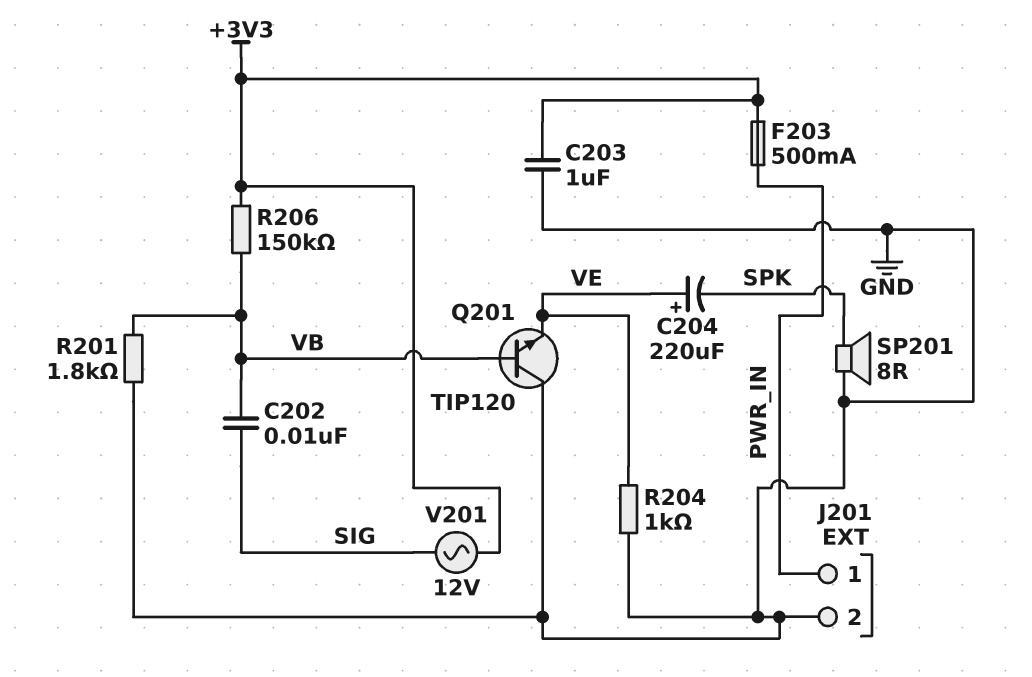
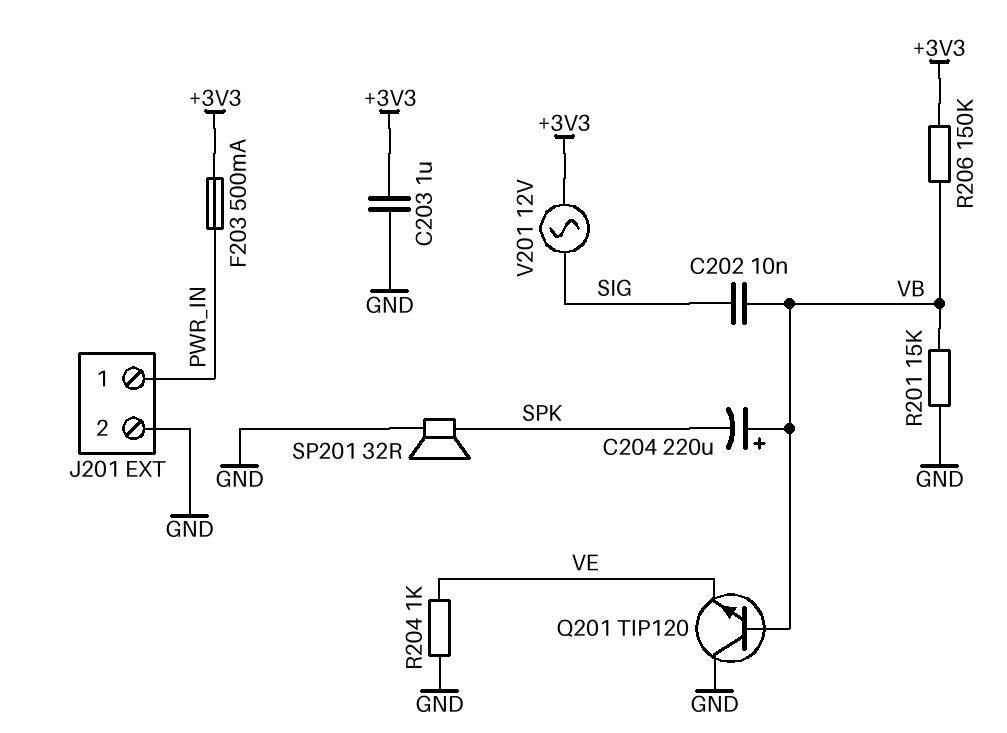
C204: 220uF (plus VE, minus SPK) -> 220uF (plus VB, minus SPK)
R201: 1.8k (GND, VB) -> 15k (GND, VB)
SP201: speaker 8R (GND, SPK) -> speaker 32R (GND, SPK)

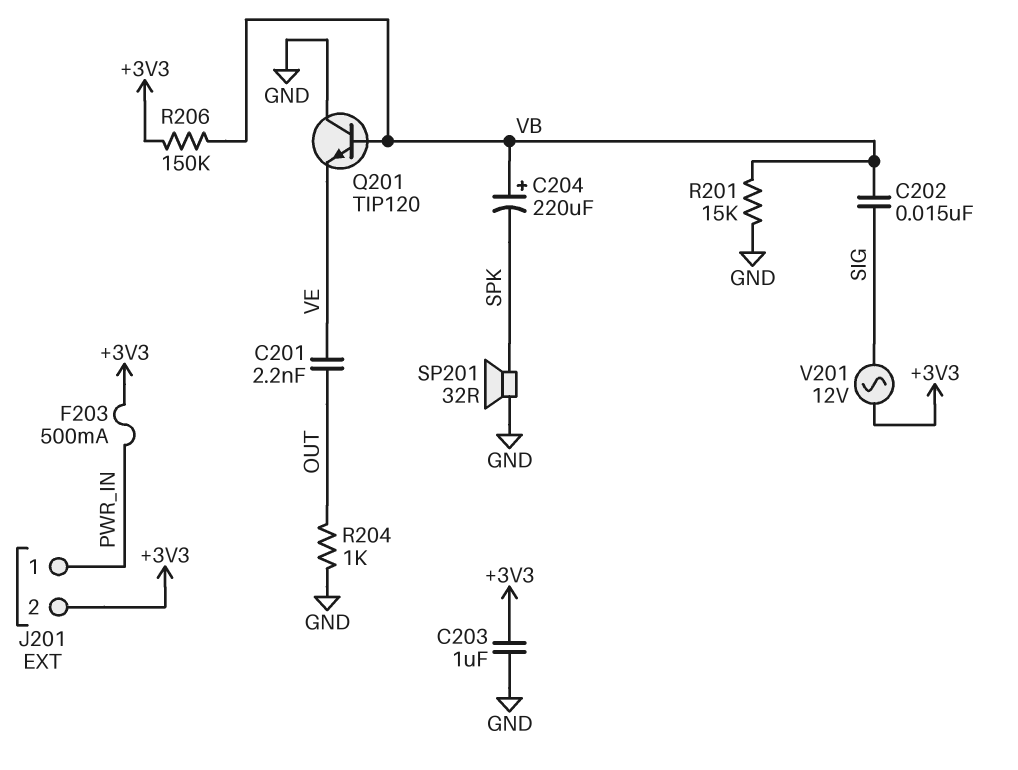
C201: none -> 2.2nF (OUT, VE)
C202: 10nF (SIG, VB) -> 15nF (SIG, VB)
J201 pin 2: GND -> +3V3
R204: 1k (GND, VE) -> 1k (GND, OUT)

